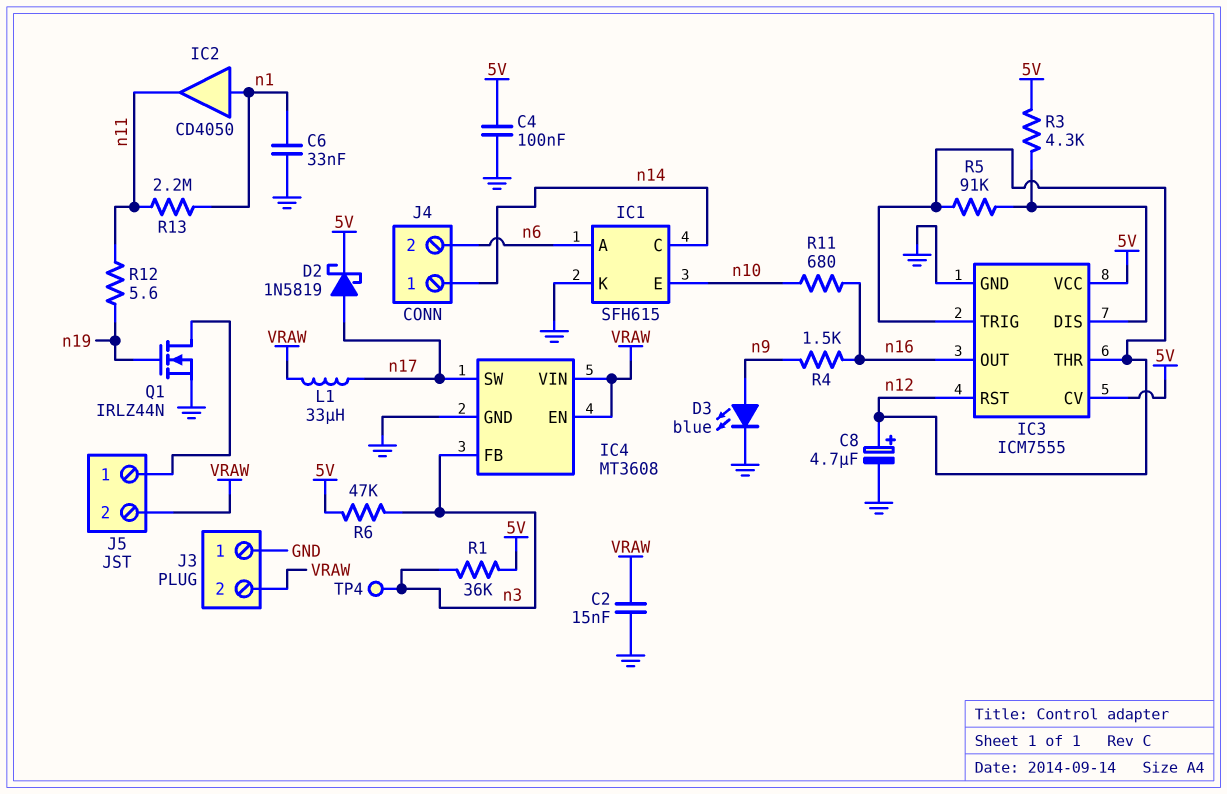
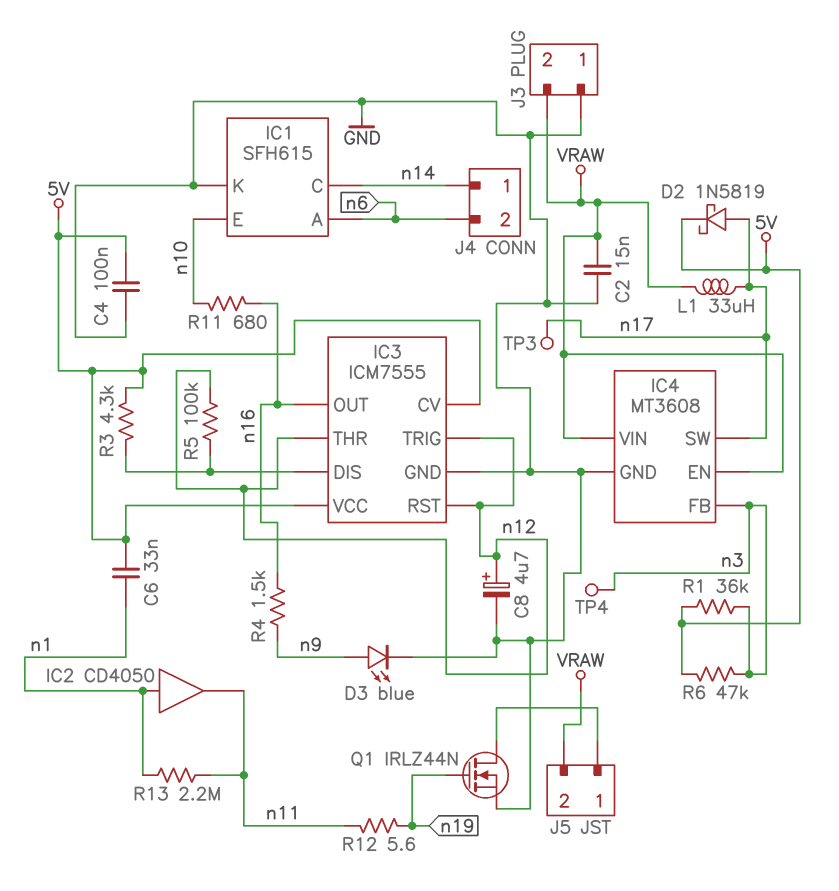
C6: 33nF (GND, n1) -> 33nF (5V, n1)
R5: 91k (IC3/DIS, n12) -> 100k (IC3/DIS, n12)
TP3: none -> test point (n17)

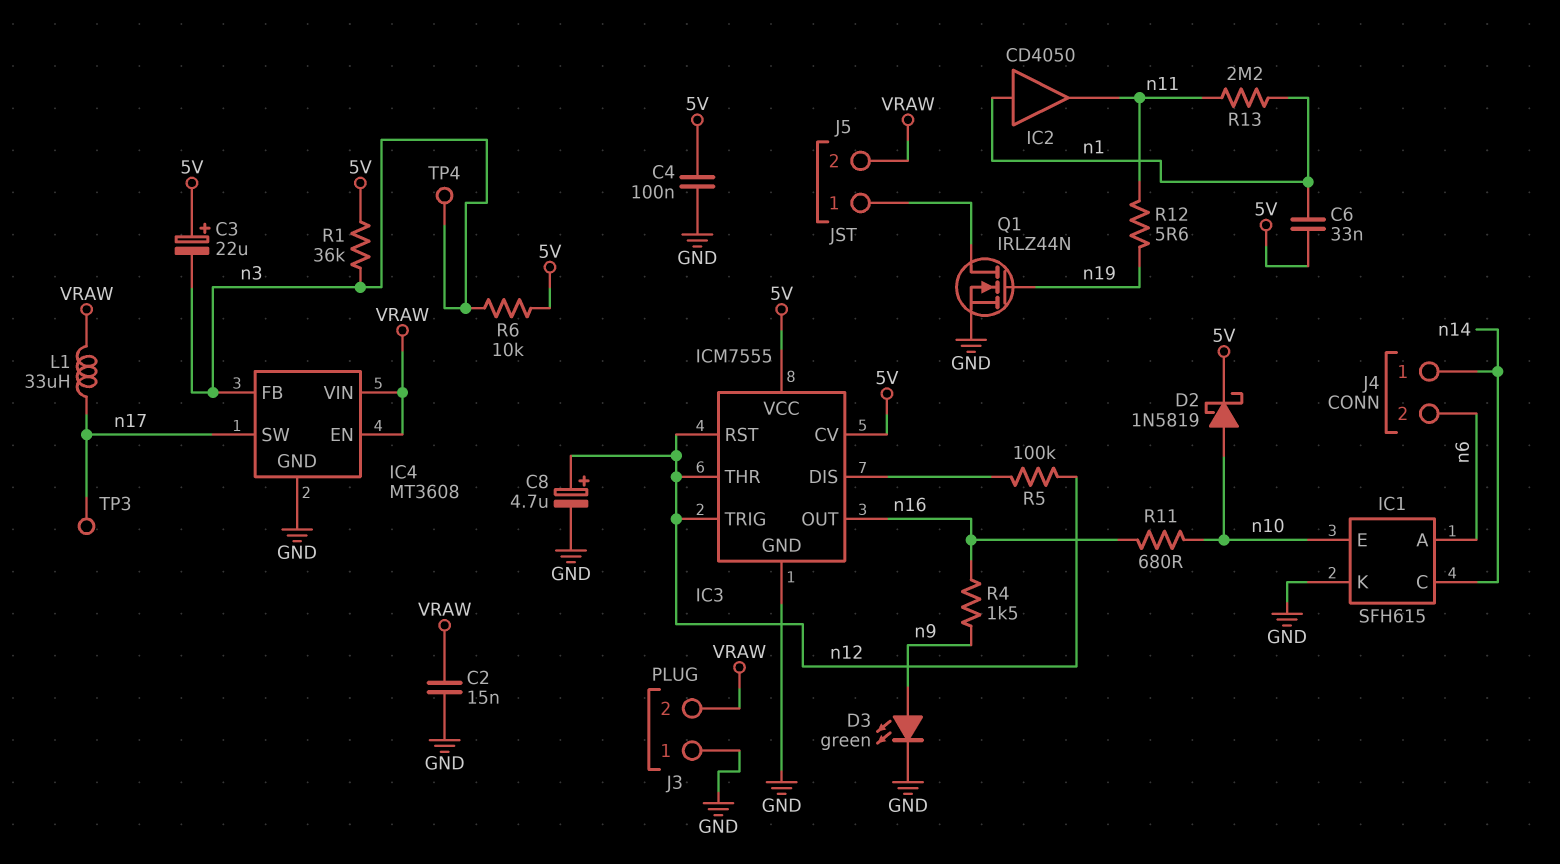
C3: none -> 22uF (plus 5V, minus n3)
D2: schottky 1N5819 (A n17, K 5V) -> schottky 1N5819 (A n10, K 5V)
D3: LED blue (A n9, K GND) -> LED green (A n9, K GND)
R3: 4.3k (5V, IC3/DIS) -> none
R6: 47k (5V, n3) -> 10k (5V, n3)

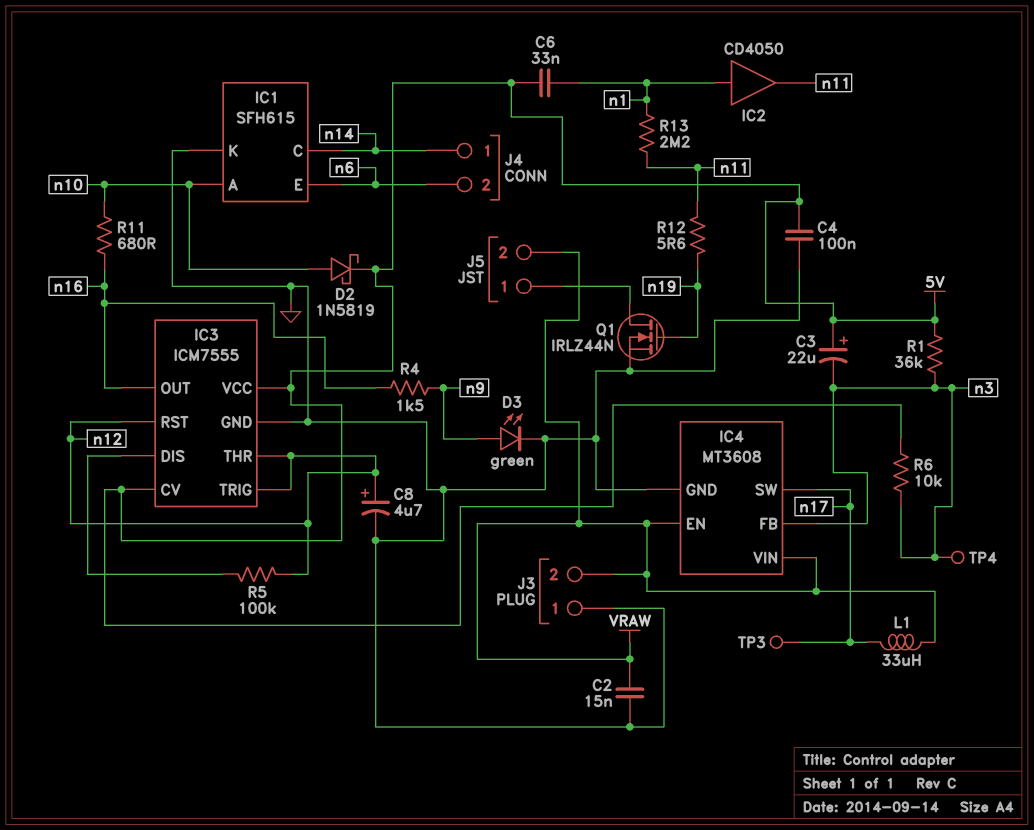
IC1 pin A: n6 -> n10
IC1 pin E: n10 -> n6

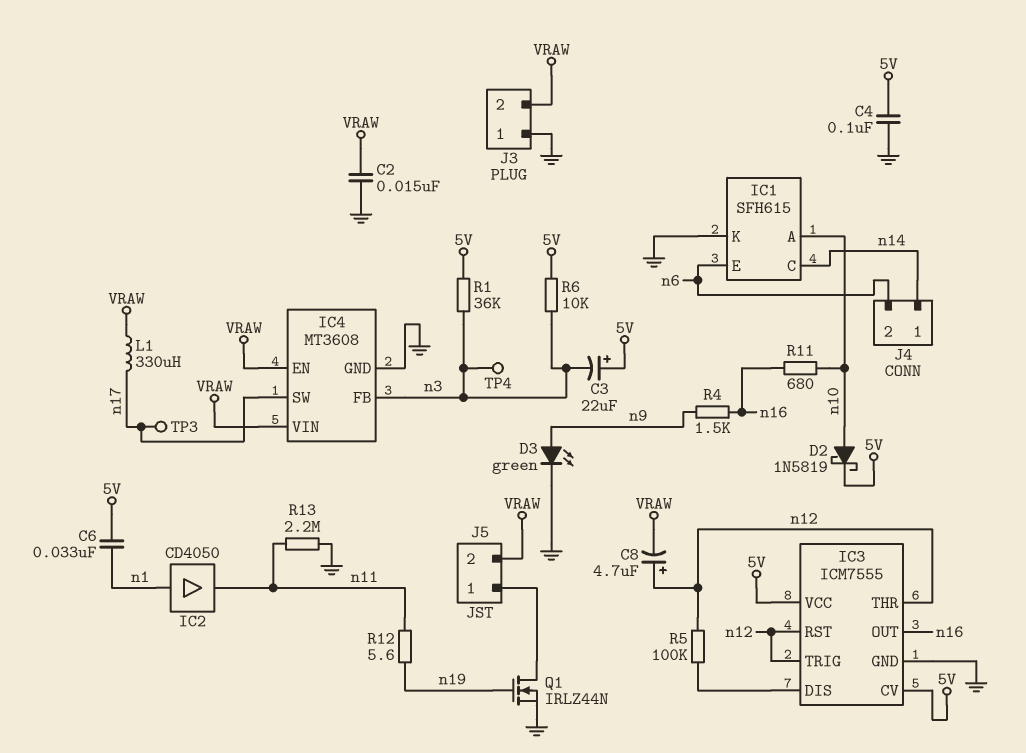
C8: 4.7uF (plus n12, minus GND) -> 4.7uF (plus n12, minus VRAW)
L1: 33uH (VRAW, n17) -> 330uH (VRAW, n17)
R13: 2.2M (n1, n11) -> 2.2M (GND, n11)

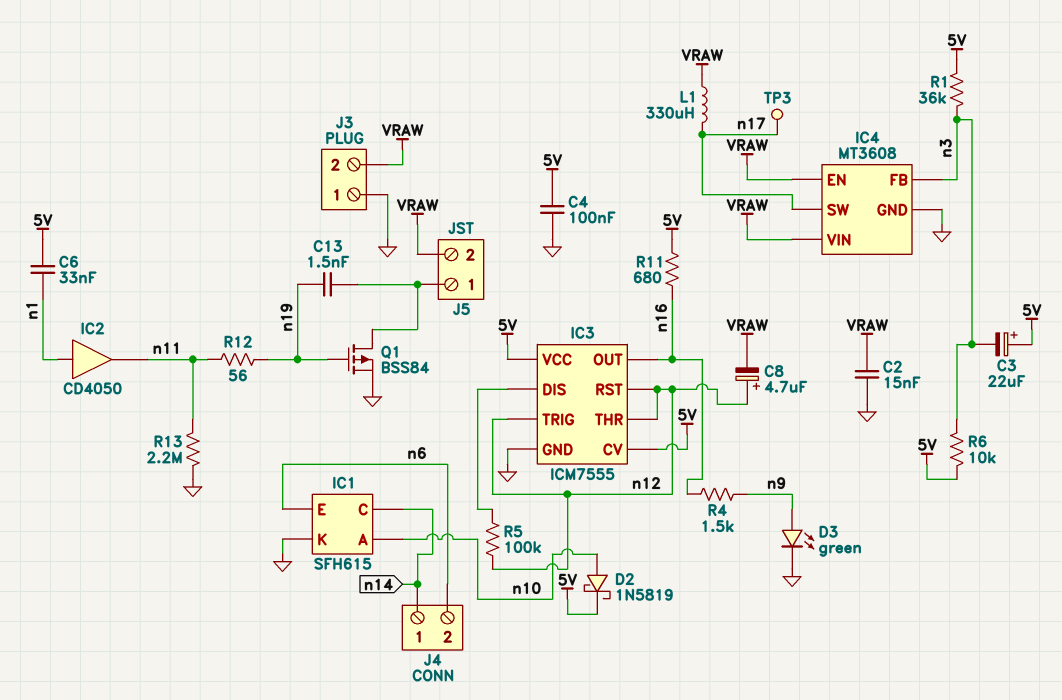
C13: none -> 1.5nF (J5/1, n19)
Q1: NMOS IRLZ44N (G n19, D J5/1, S GND) -> PMOS BSS84 (G n19, D J5/1, S GND)
R11: 680 (n10, n16) -> 680 (5V, n16)
R12: 5.6 (n11, n19) -> 56 (n11, n19)
TP4: test point (n3) -> none

